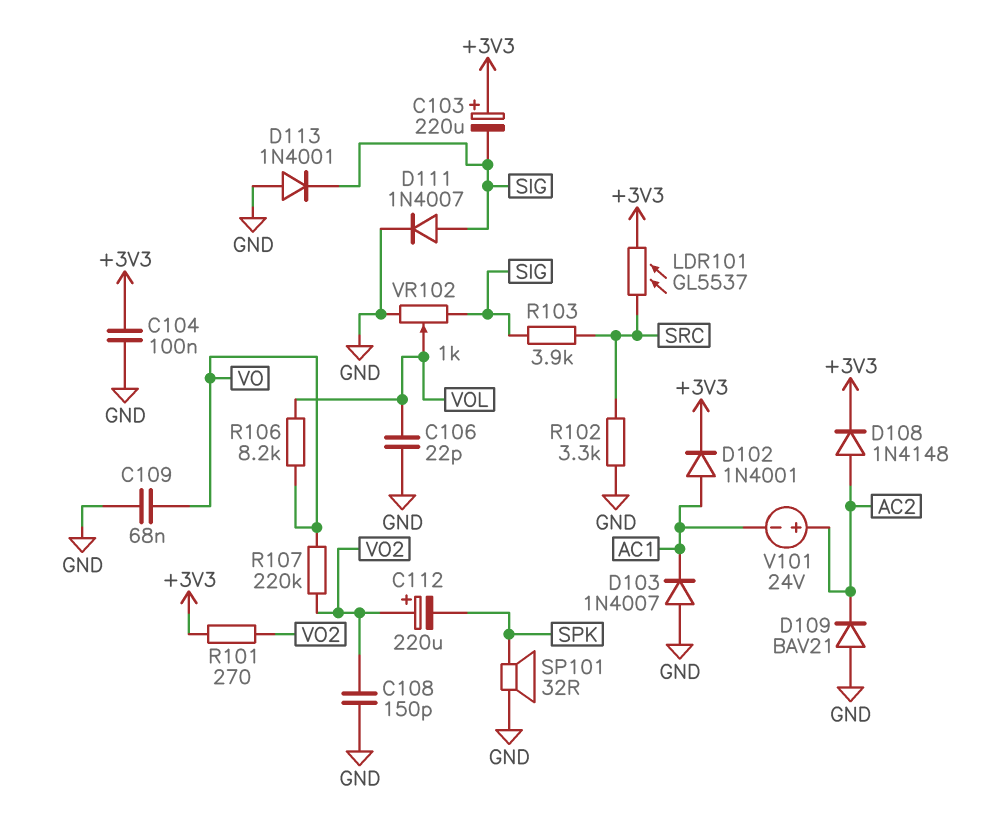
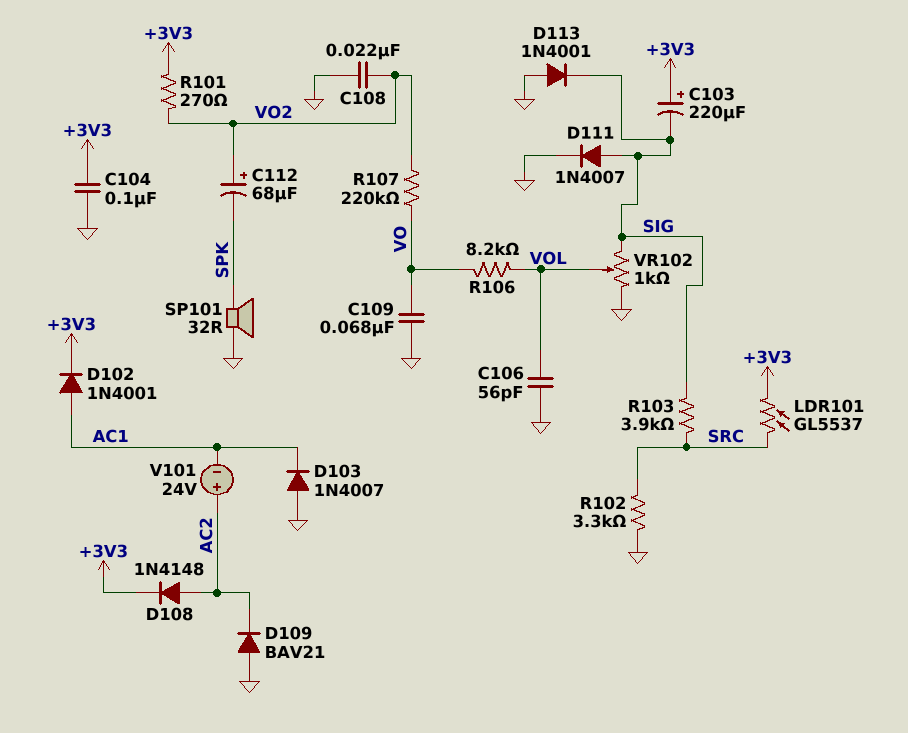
C106: 22pF (GND, VOL) -> 56pF (GND, VOL)
C108: 150pF (GND, VO2) -> 22nF (GND, VO2)
C112: 220uF (plus VO2, minus SPK) -> 68uF (plus VO2, minus SPK)

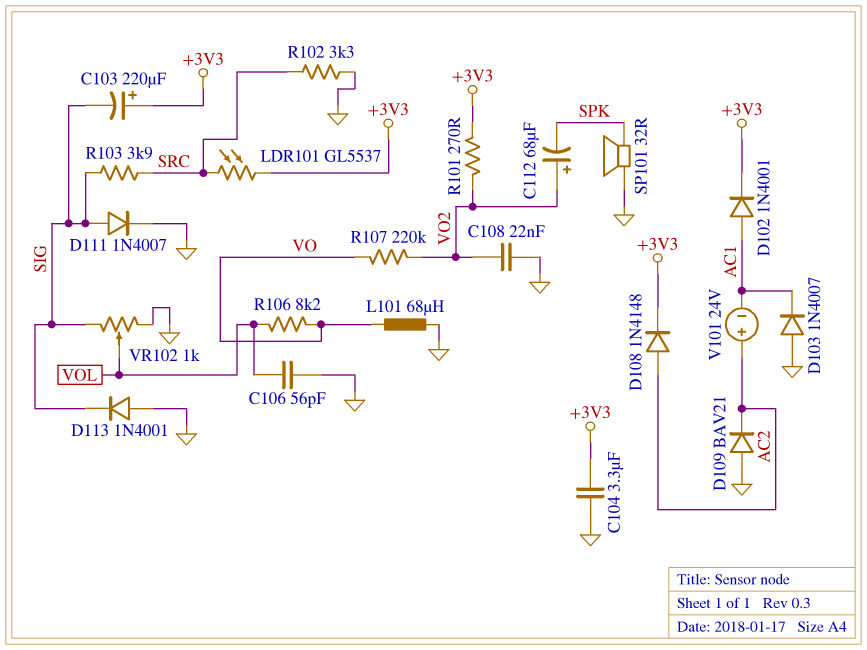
C104: 100nF (+3V3, GND) -> 3.3uF (+3V3, GND)
C109: 68nF (GND, VO) -> none
L101: none -> 68uH (GND, VO)

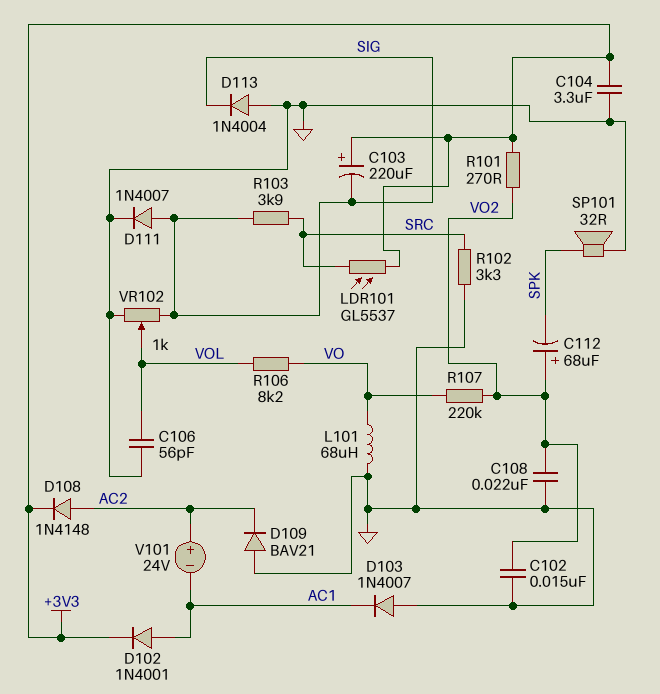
C102: none -> 15nF (GND, VO2)
D113: diode 1N4001 (A GND, K SIG) -> diode 1N4004 (A GND, K SIG)

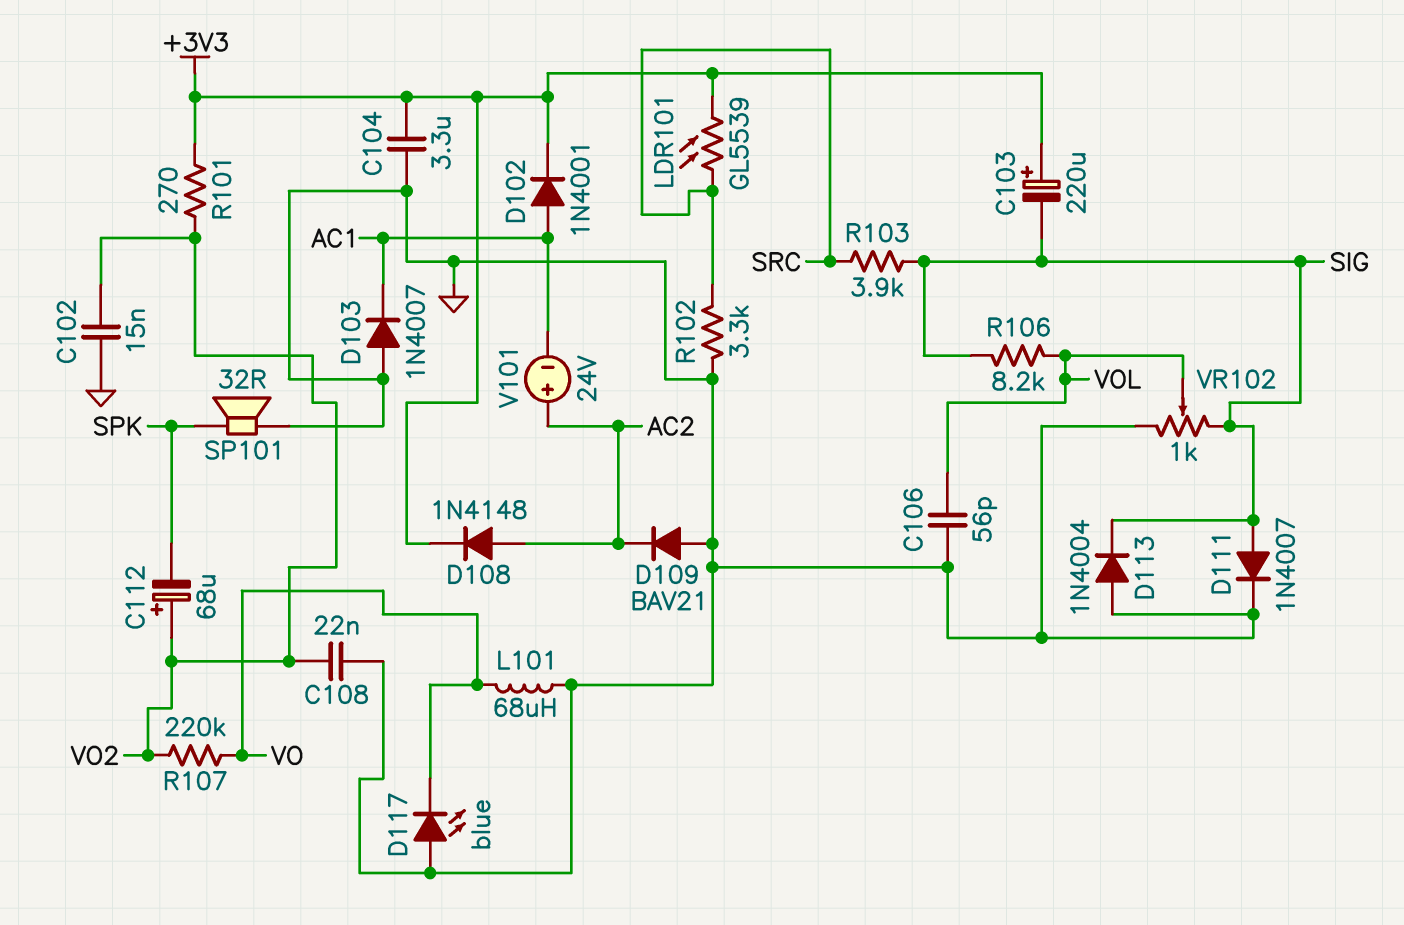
D117: none -> LED blue (A GND, K VO)
LDR101: GL5537 (+3V3, SRC) -> GL5539 (+3V3, SRC)
R106: 8.2k (VO, VOL) -> 8.2k (SIG, VOL)

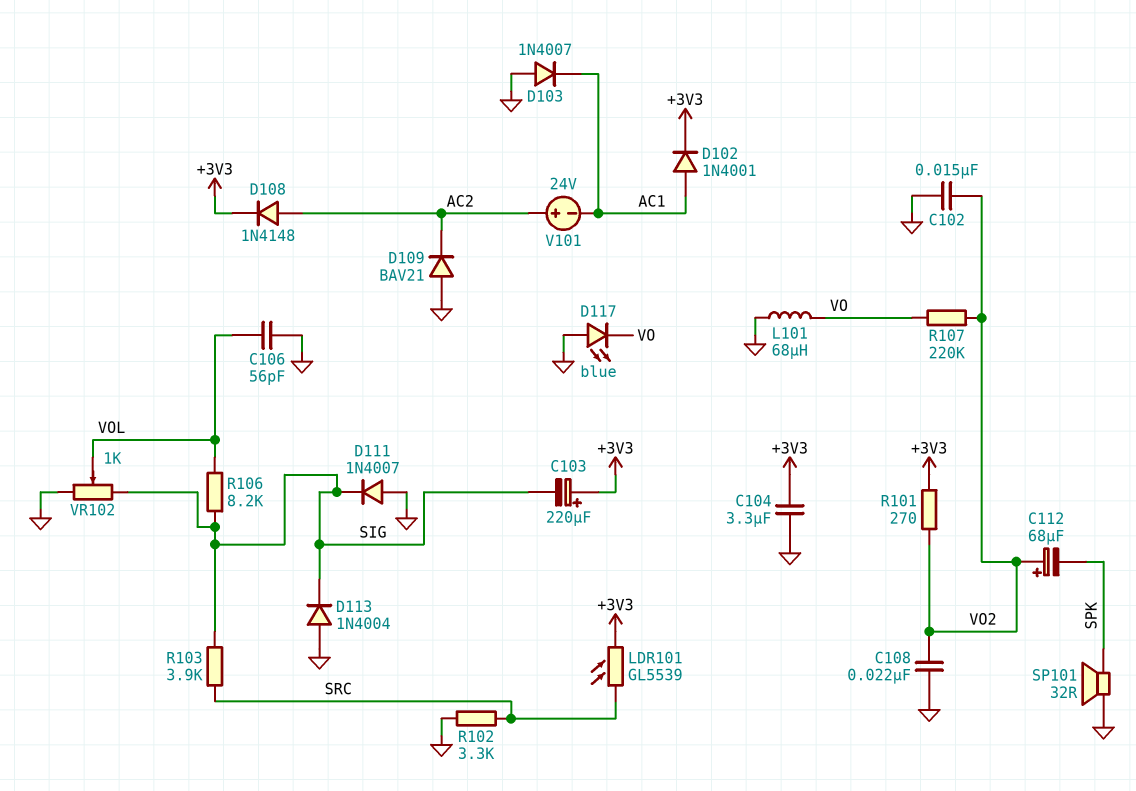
D111: diode 1N4007 (A SIG, K GND) -> diode 1N4007 (A GND, K SIG)

